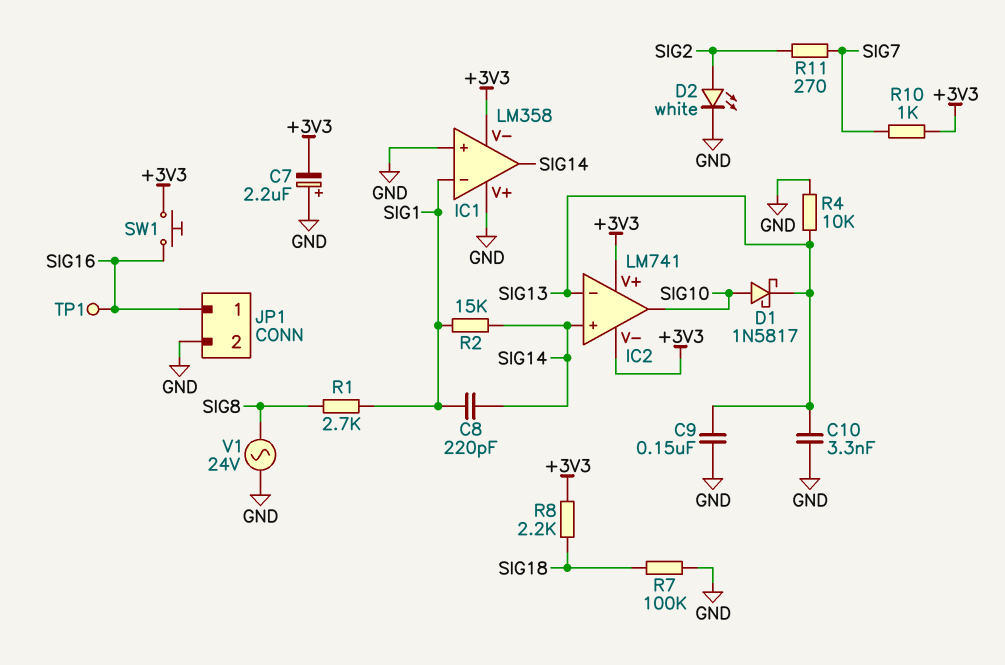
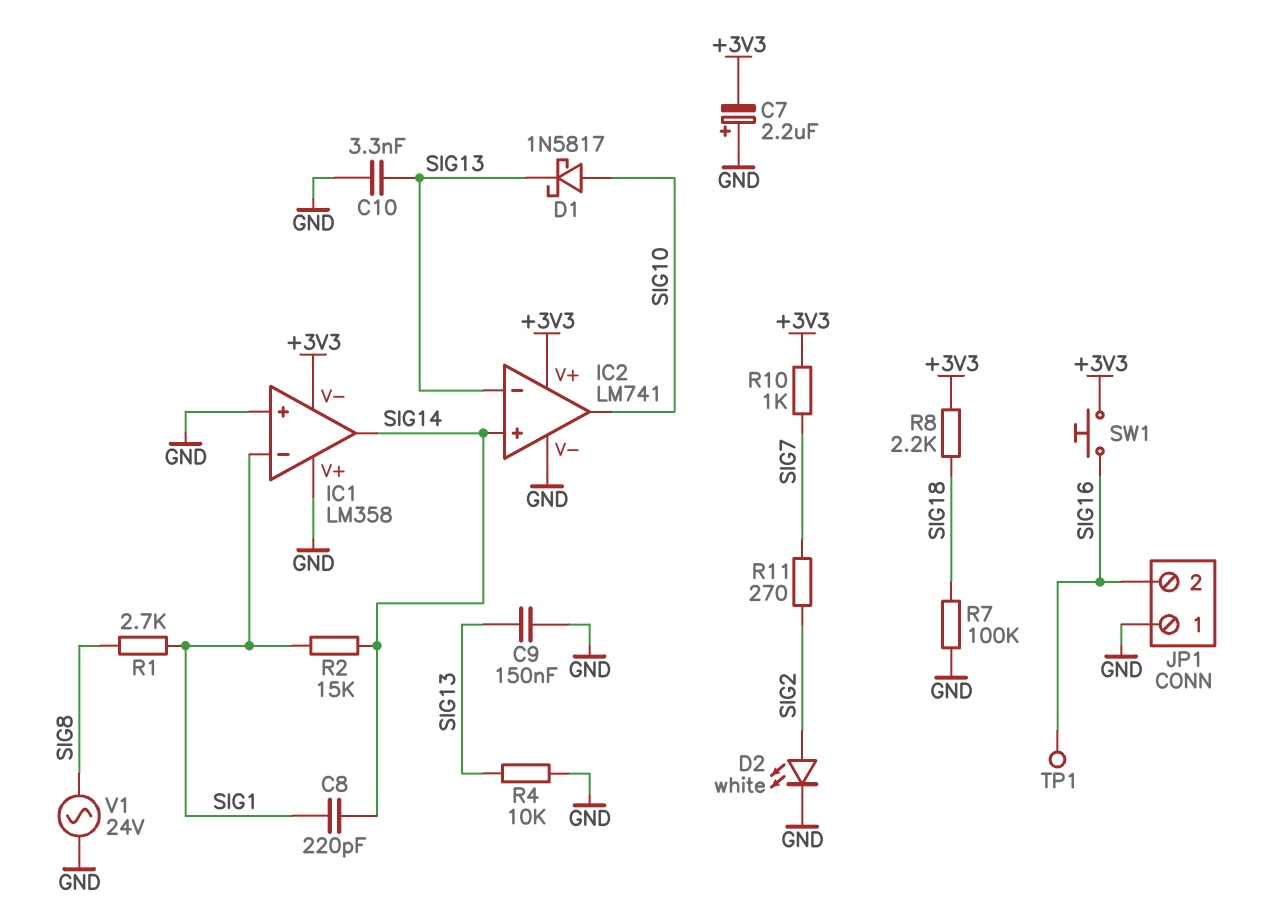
IC2 pin V-: +3V3 -> GND
JP1 pin 1: SIG16 -> GND
JP1 pin 2: GND -> SIG16

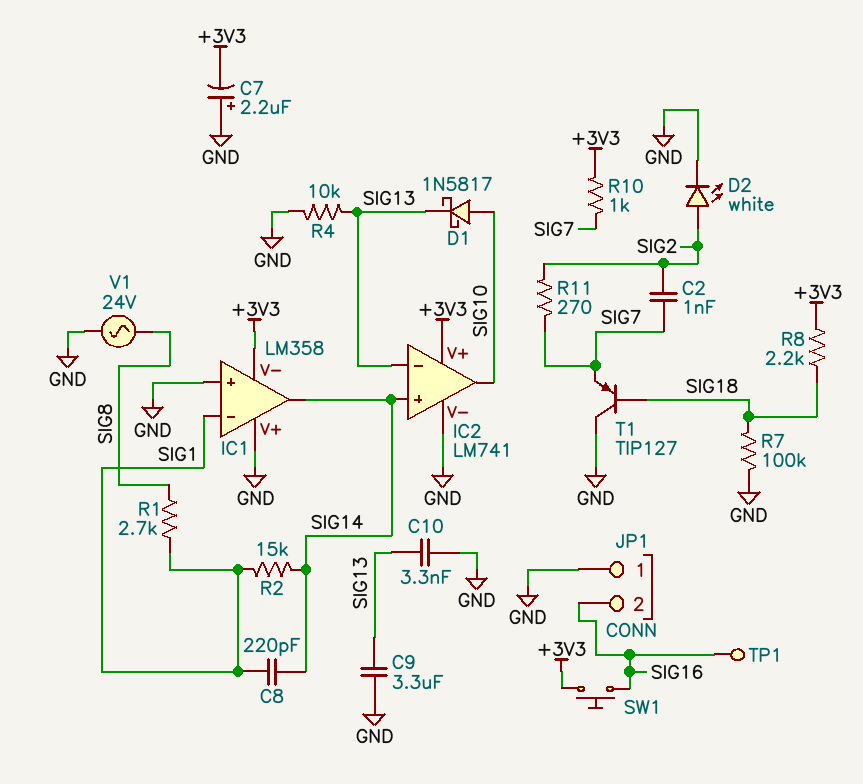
C2: none -> 1nF (SIG2, SIG7)
C9: 150nF (GND, SIG13) -> 3.3uF (GND, SIG13)
T1: none -> PNP TIP127 (B SIG18, C GND, E SIG7)

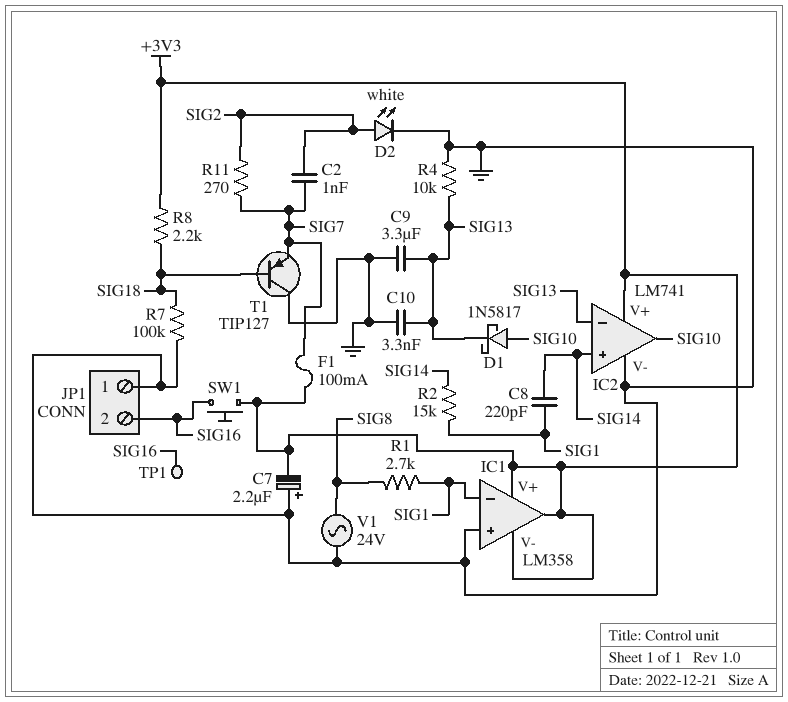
F1: none -> 100mA (+3V3, SIG7)
IC1 pin V+: GND -> +3V3
IC1 pin out: SIG14 -> +3V3
R10: 1k (+3V3, SIG7) -> none

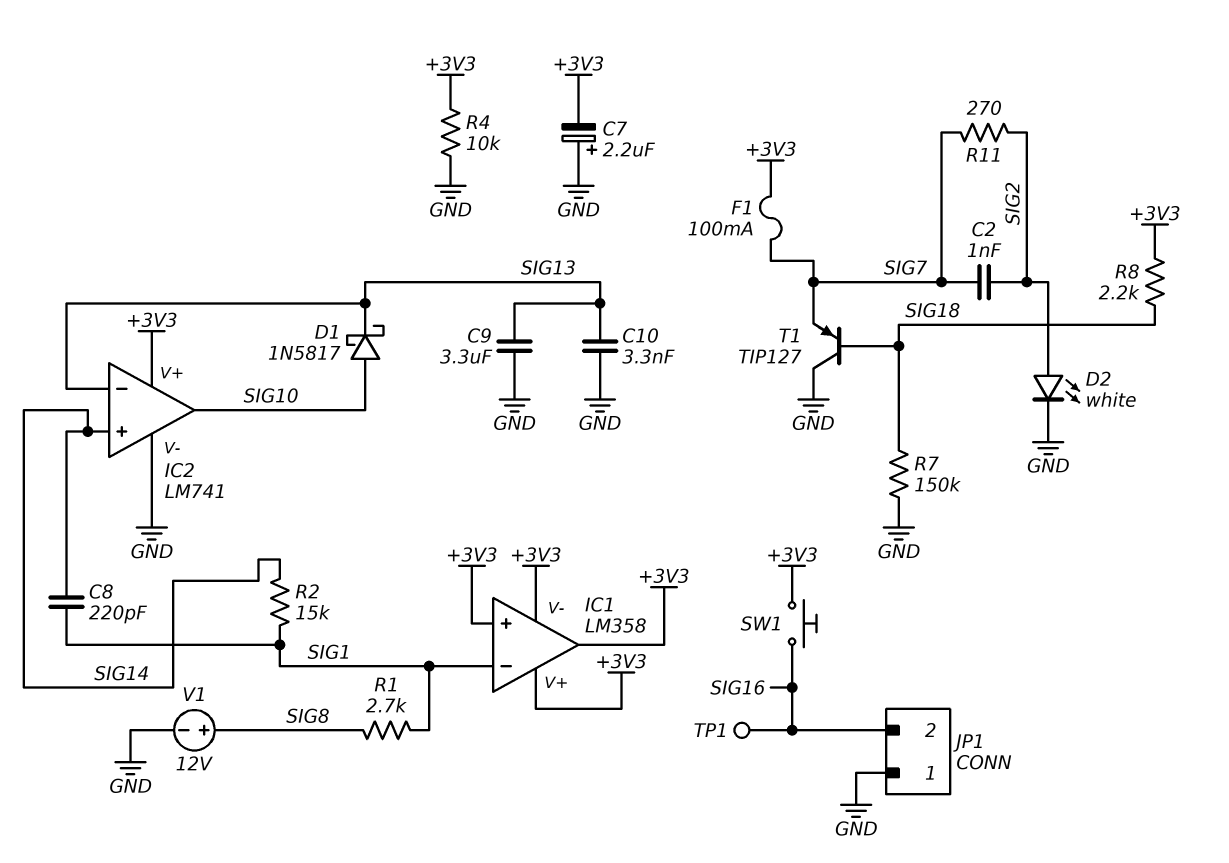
IC1 pin in+: GND -> +3V3
R4: 10k (GND, SIG13) -> 10k (+3V3, GND)
R7: 100k (GND, SIG18) -> 150k (GND, SIG18)
V1: AC 24V (GND, SIG8) -> 12V (plus SIG8, minus GND)

